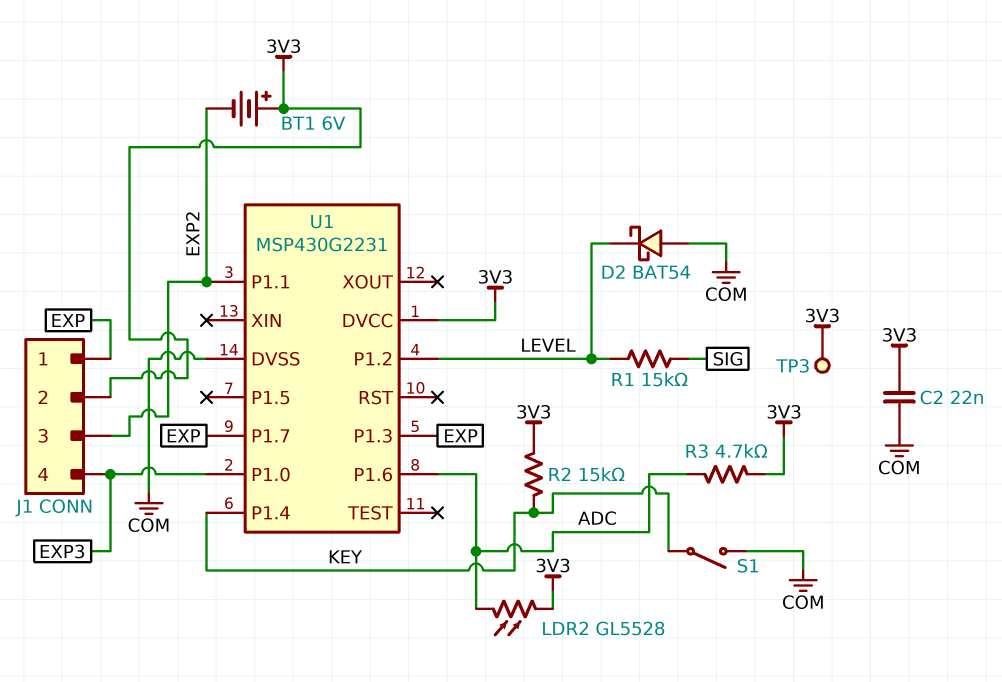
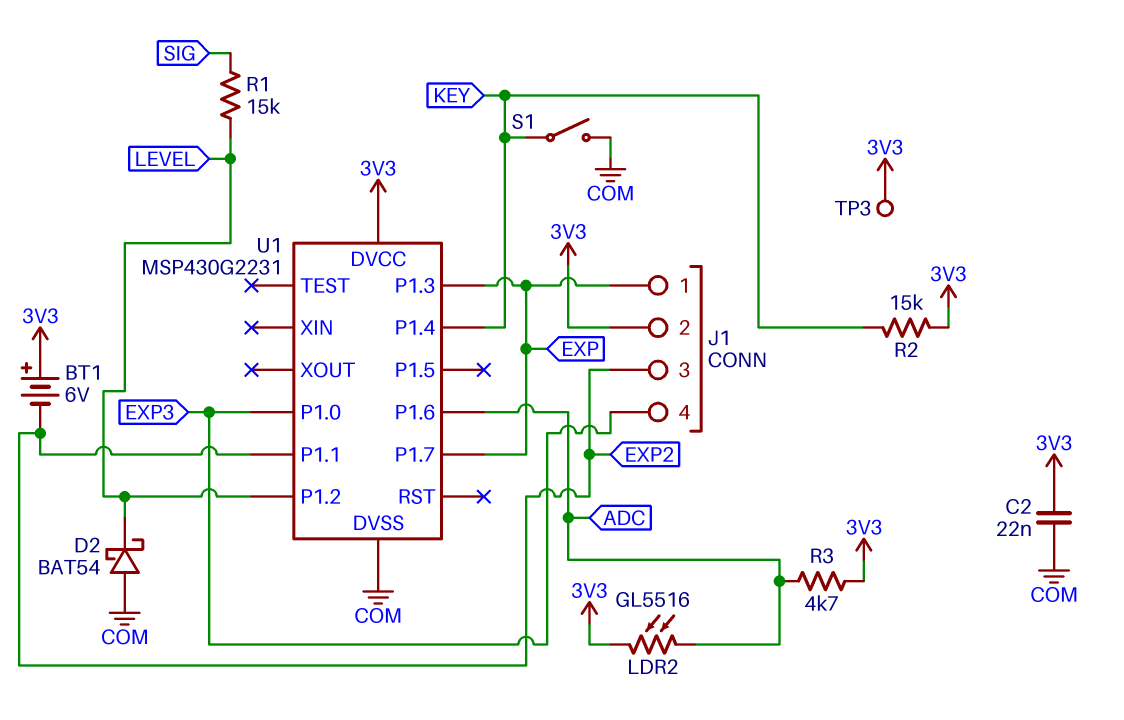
LDR2: GL5528 (3V3, ADC) -> GL5516 (3V3, ADC)

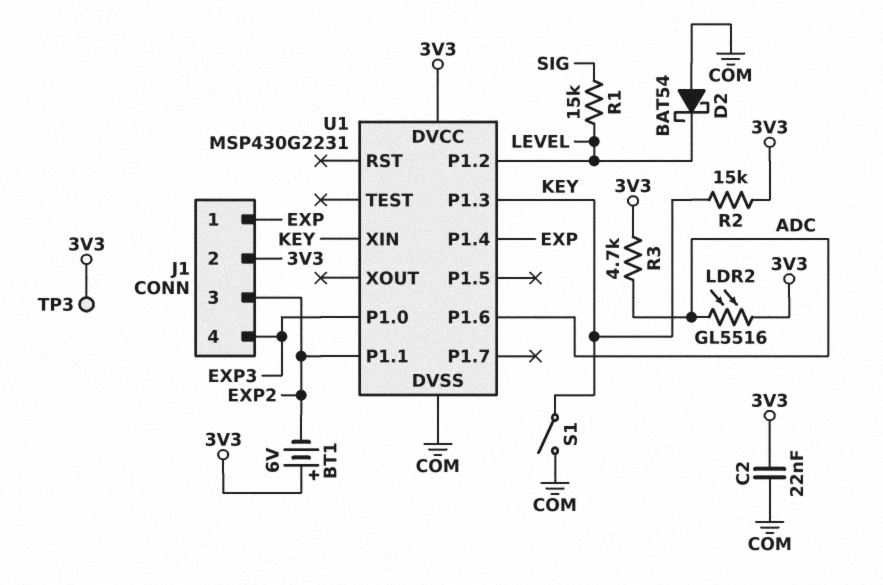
U1 pin P1.3: EXP -> KEY
U1 pin P1.4: KEY -> EXP
U1 pin P1.7: EXP -> none
U1 pin XIN: none -> KEY

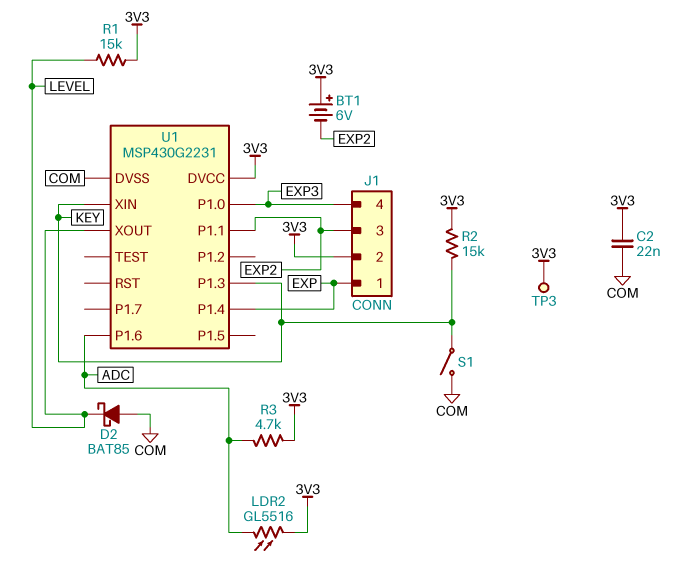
D2: schottky BAT54 (A COM, K LEVEL) -> schottky BAT85 (A COM, K LEVEL)
R1: 15k (LEVEL, SIG) -> 15k (3V3, LEVEL)
U1 pin P1.2: LEVEL -> none
U1 pin XOUT: none -> LEVEL

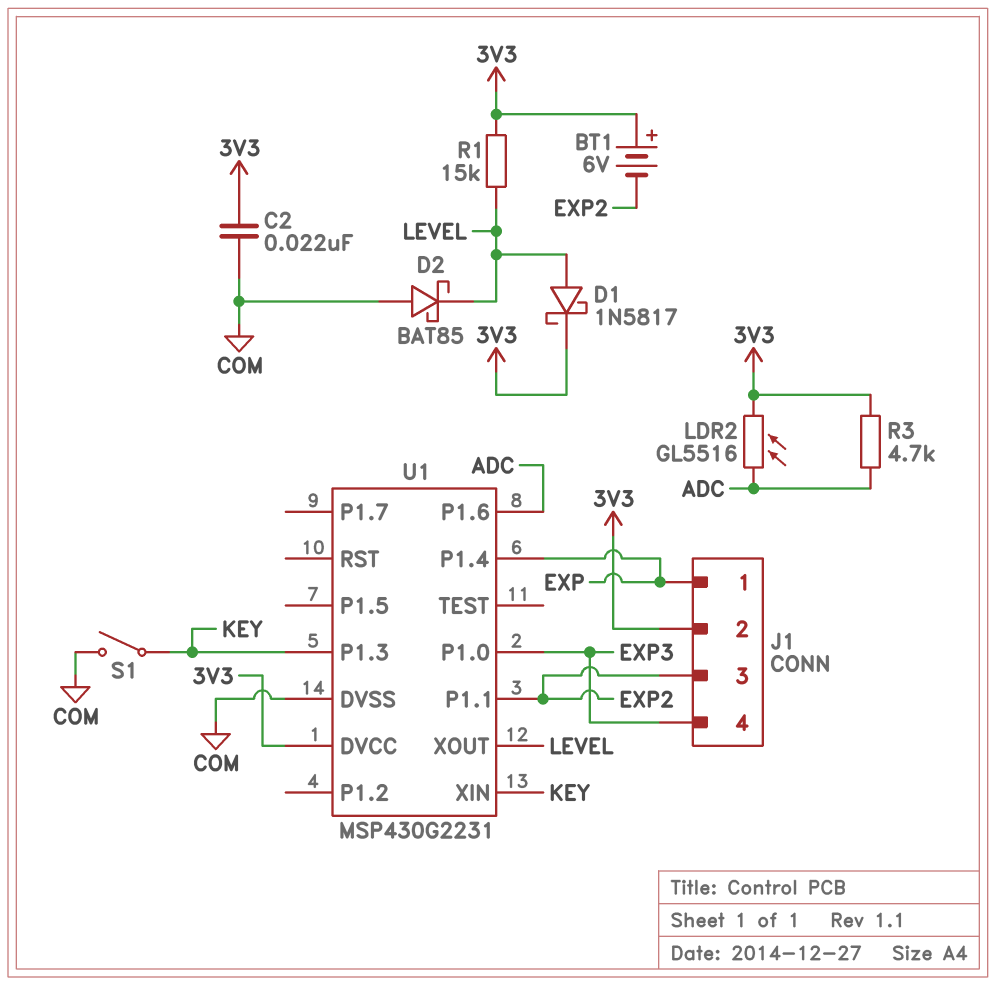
D1: none -> schottky 1N5817 (A LEVEL, K 3V3)
R2: 15k (3V3, KEY) -> none
TP3: test point (3V3) -> none

